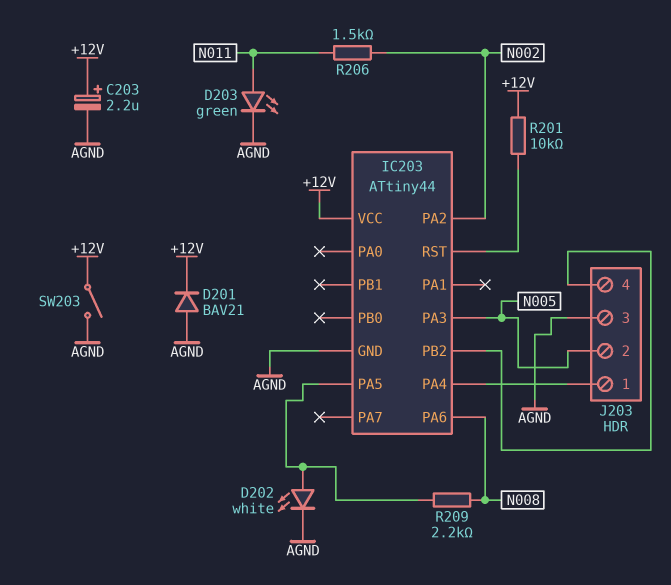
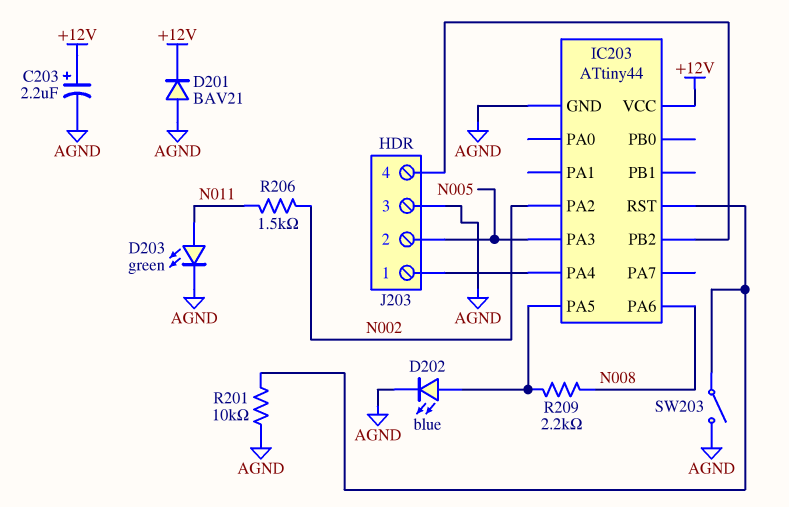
D202: LED white (A IC203/PA5, K AGND) -> LED blue (A IC203/PA5, K AGND)
R201: 10k (+12V, IC203/RST) -> 10k (AGND, IC203/RST)
SW203: switch (+12V, AGND) -> switch (AGND, IC203/RST)

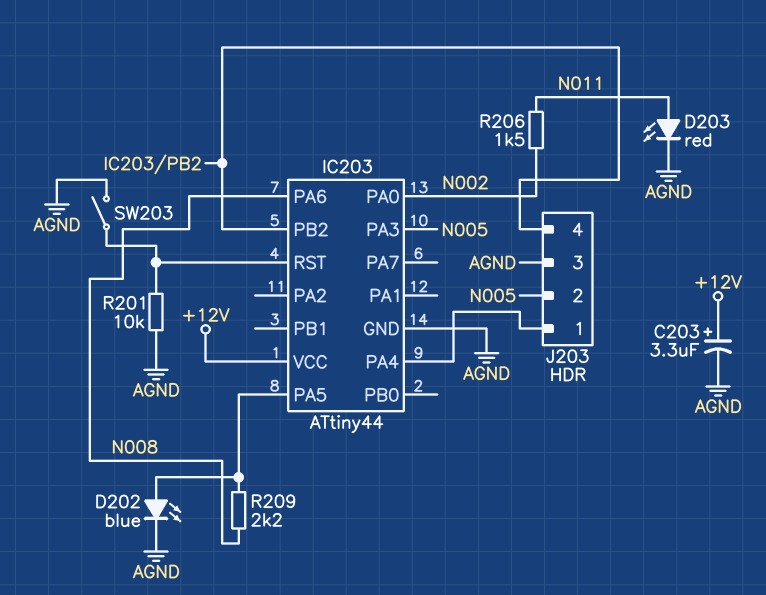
C203: 2.2uF (plus +12V, minus AGND) -> 3.3uF (plus +12V, minus AGND)
D201: diode BAV21 (A AGND, K +12V) -> none
D203: LED green (A N011, K AGND) -> LED red (A N011, K AGND)
IC203 pin PA0: none -> N002
IC203 pin PA2: N002 -> none

